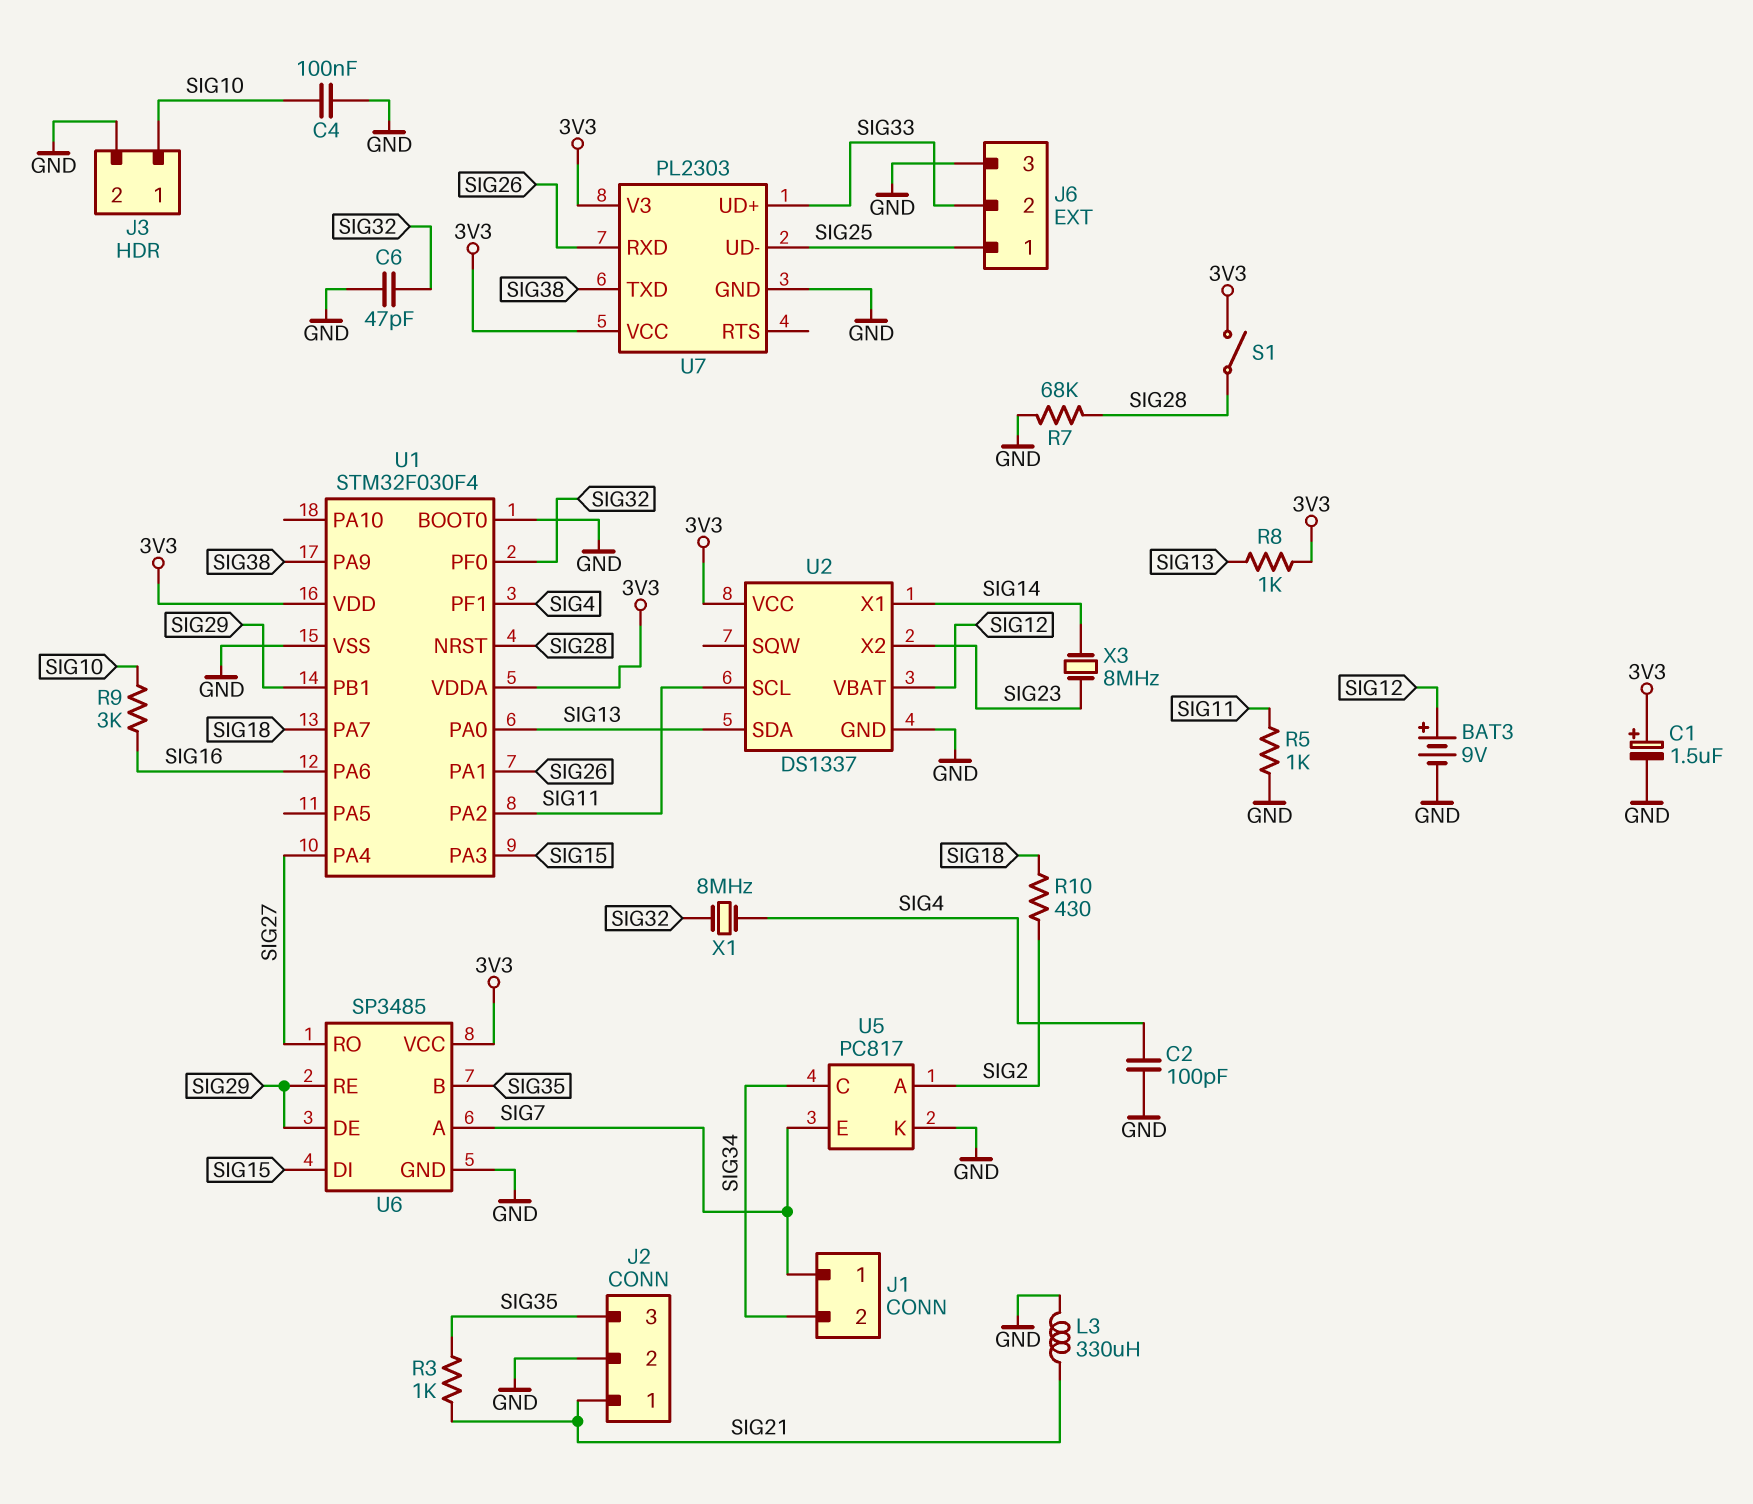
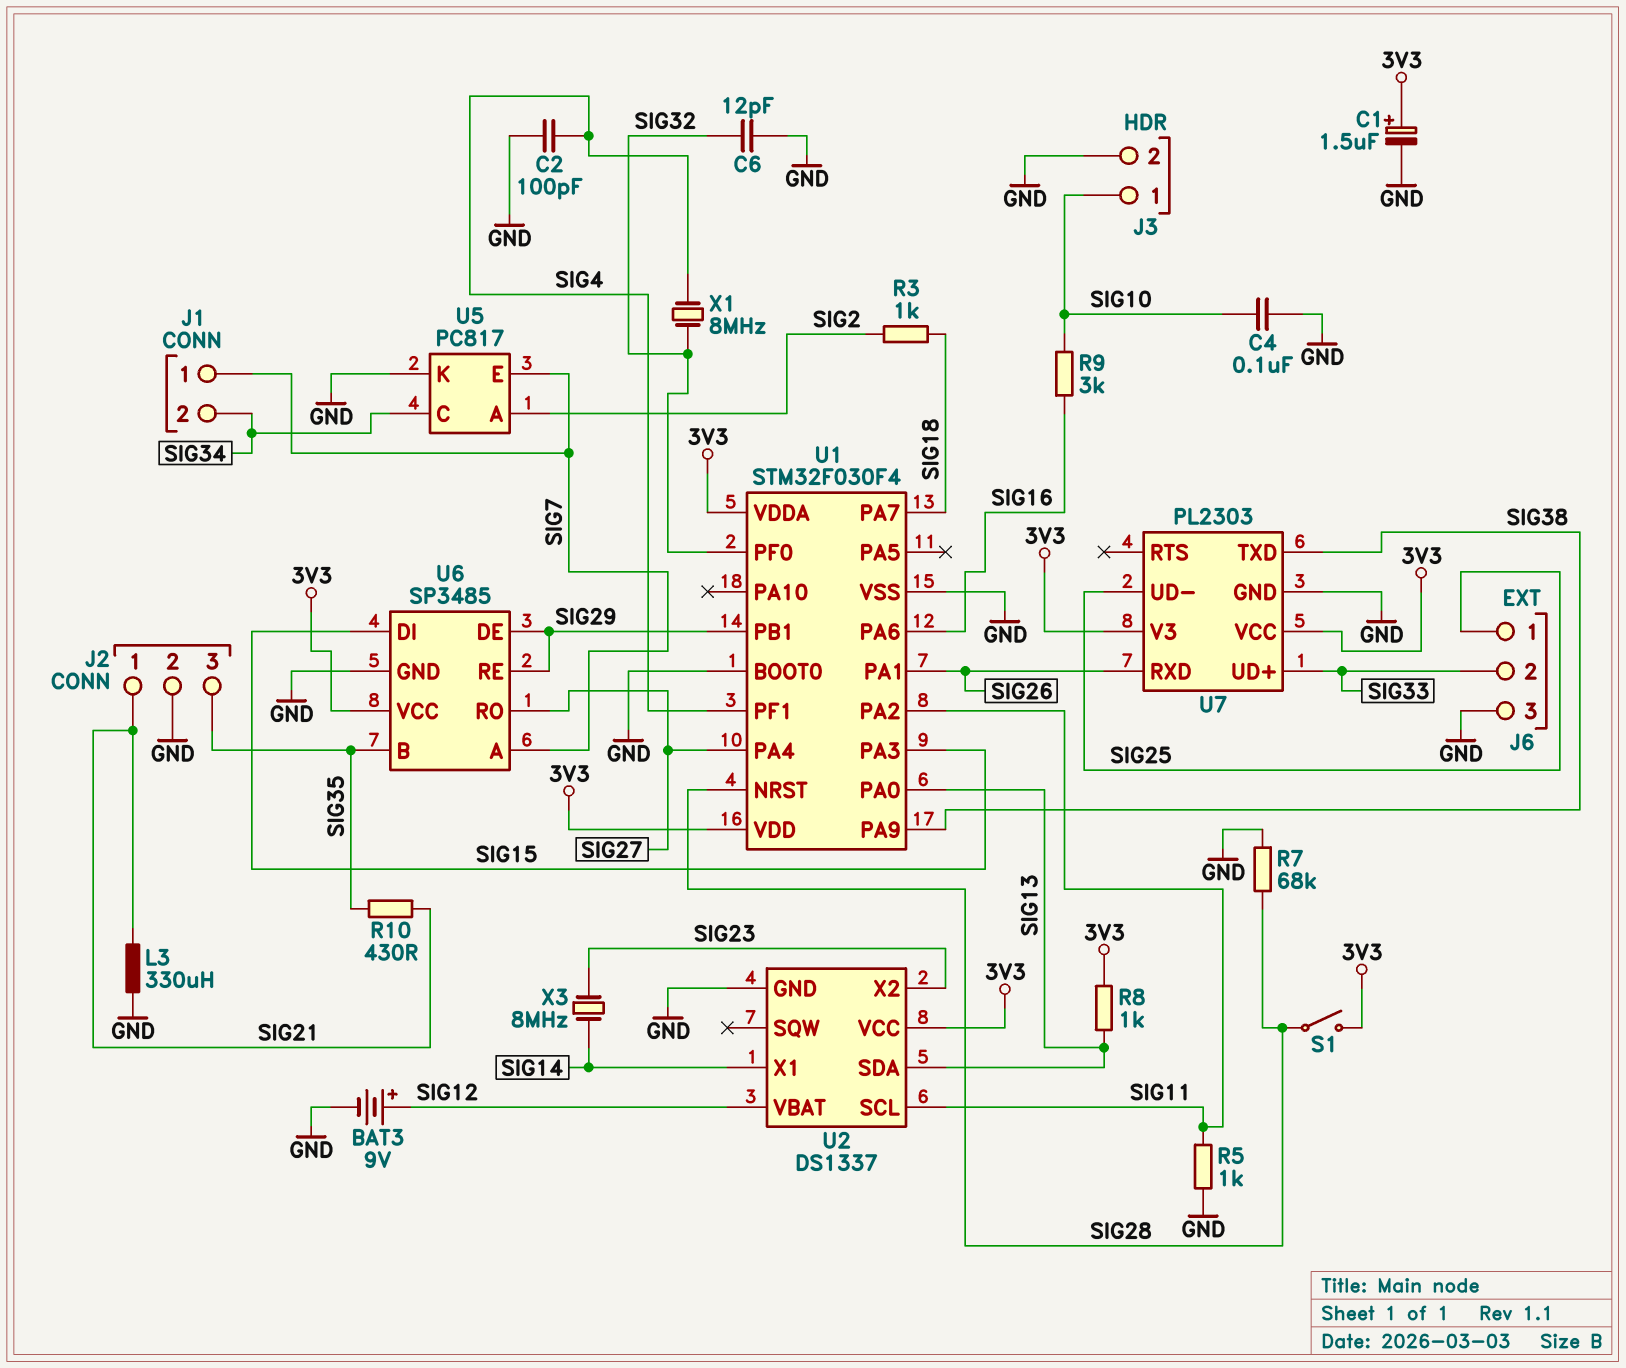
C6: 47pF (GND, SIG32) -> 12pF (GND, SIG32)
R3: 1k (SIG21, SIG35) -> 1k (SIG2, SIG18)
R10: 430 (SIG2, SIG18) -> 430 (SIG21, SIG35)

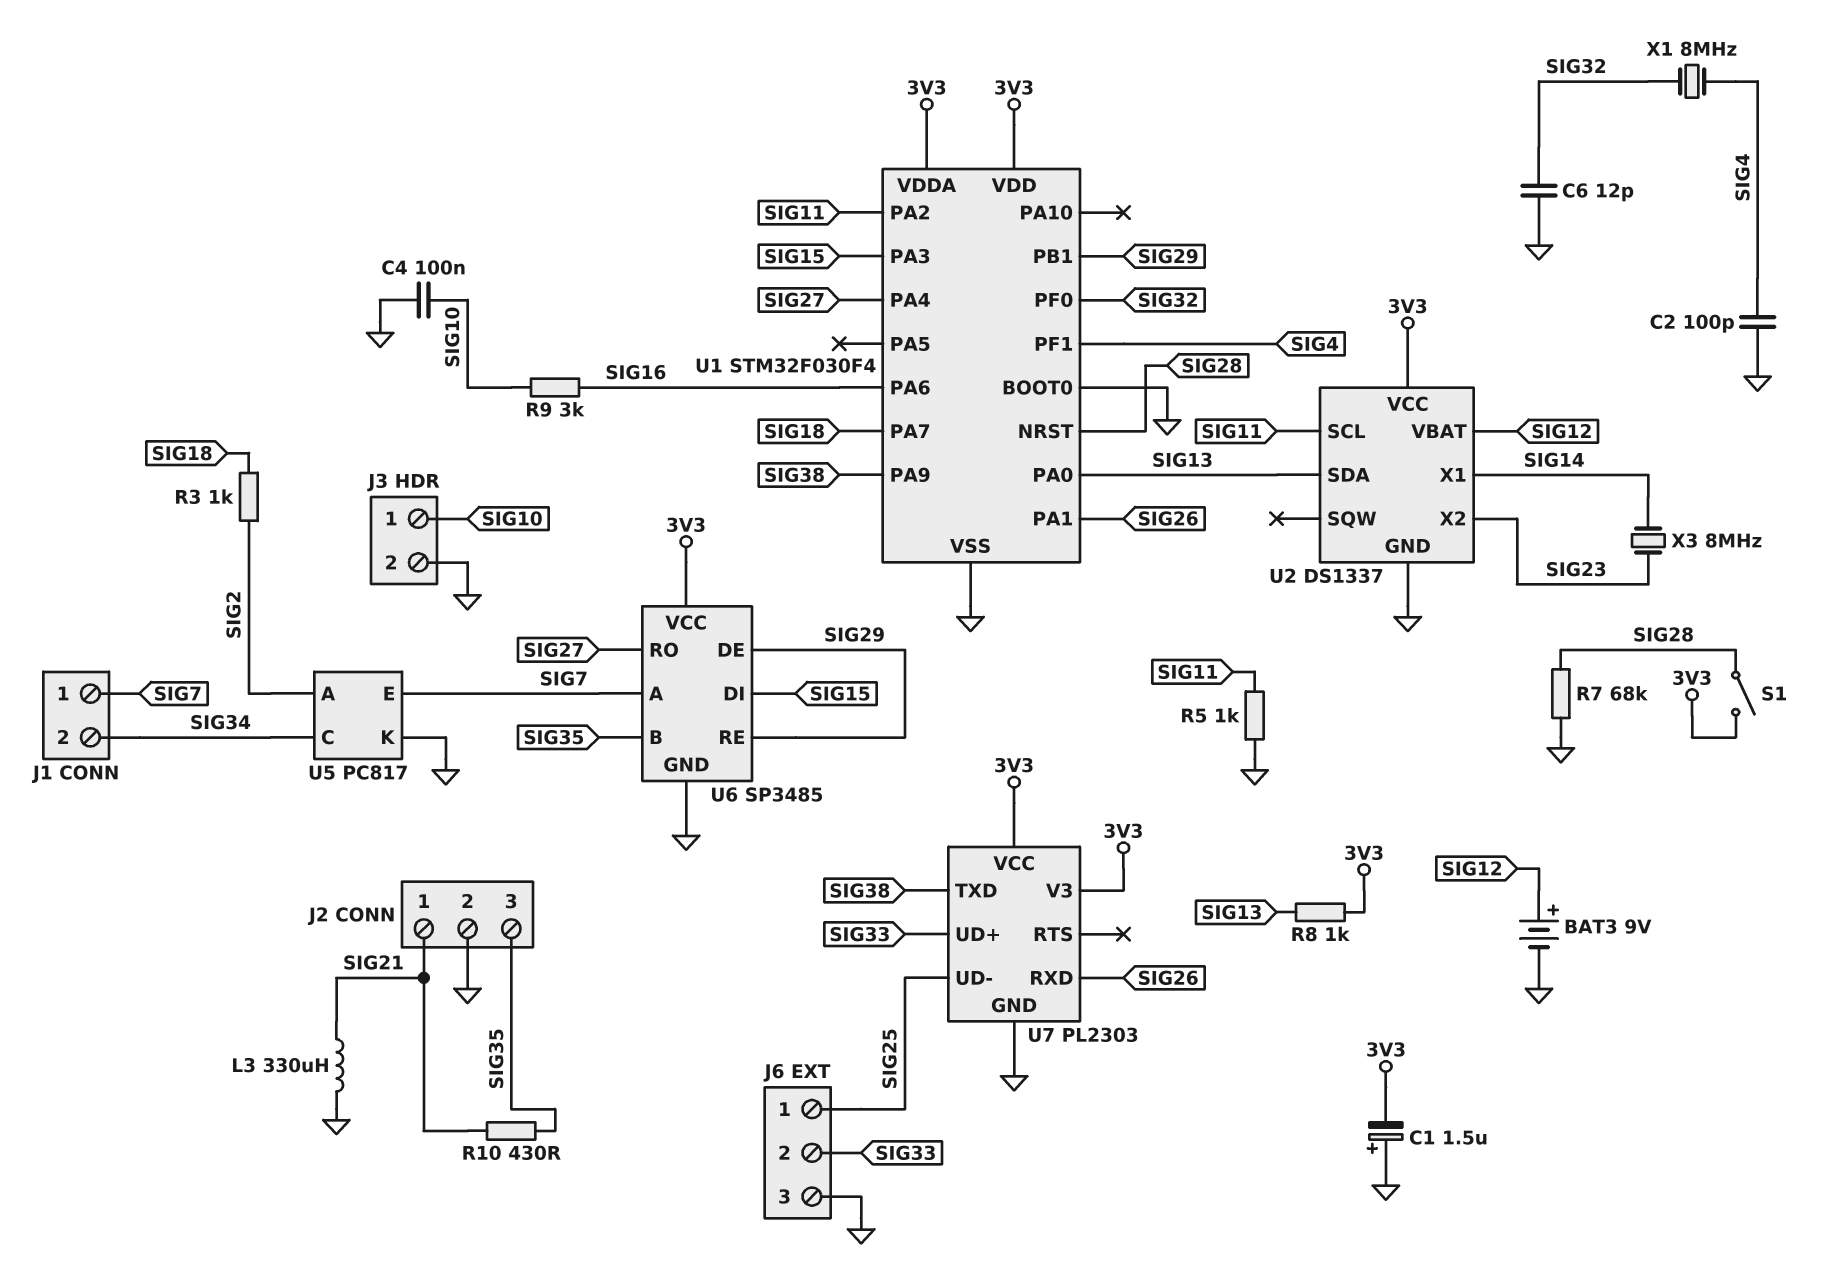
C1: 1.5uF (plus 3V3, minus GND) -> 1.5uF (plus GND, minus 3V3)

